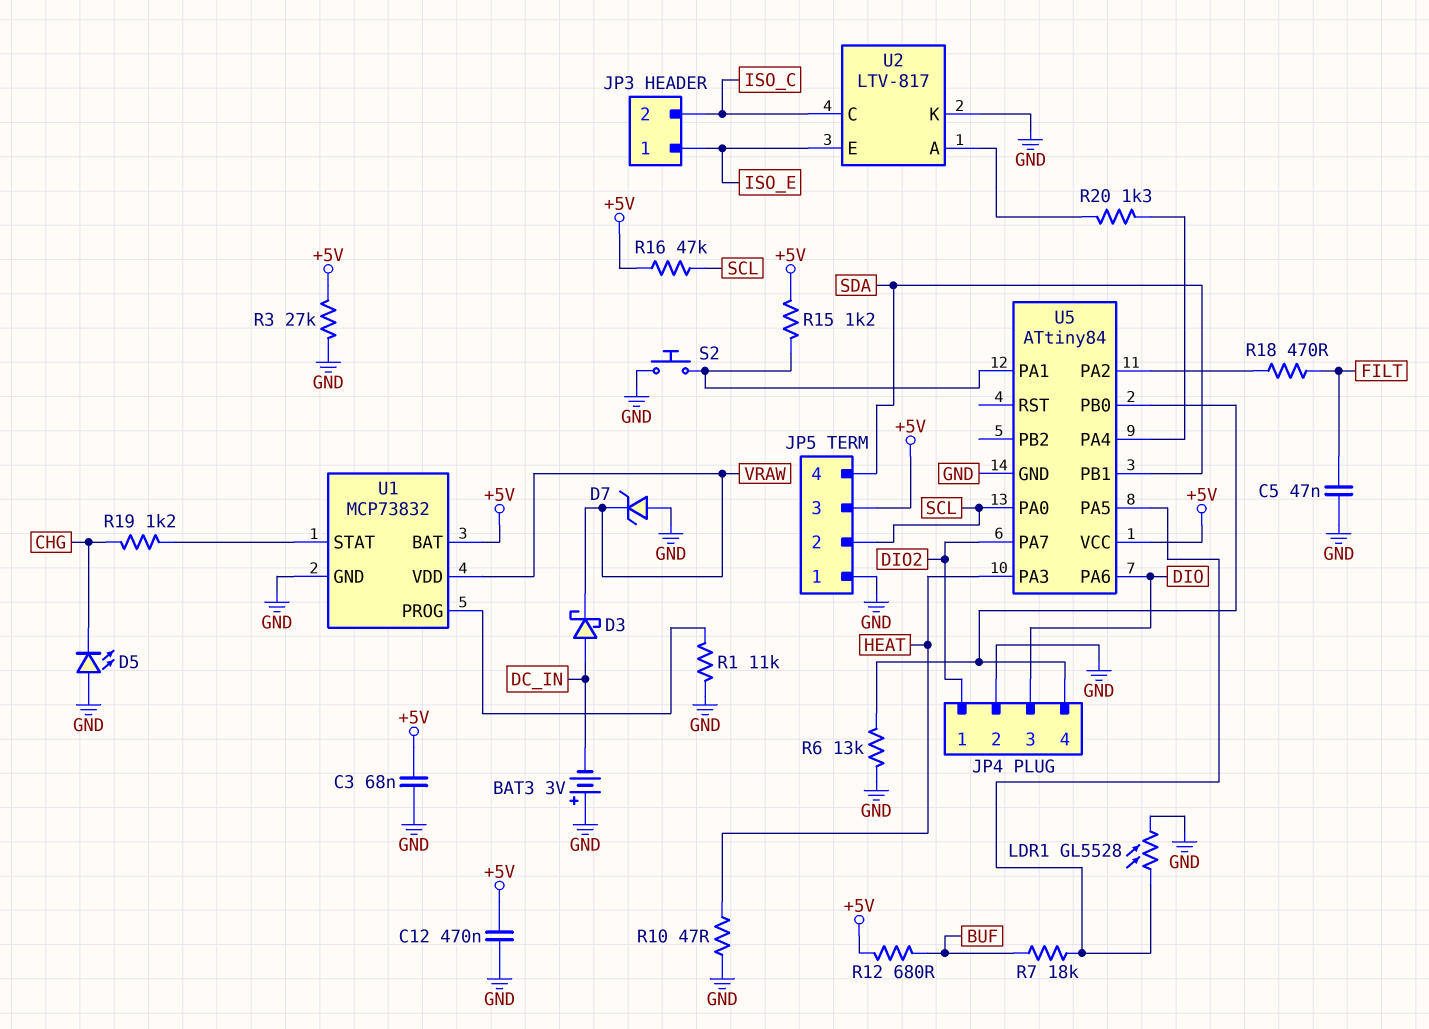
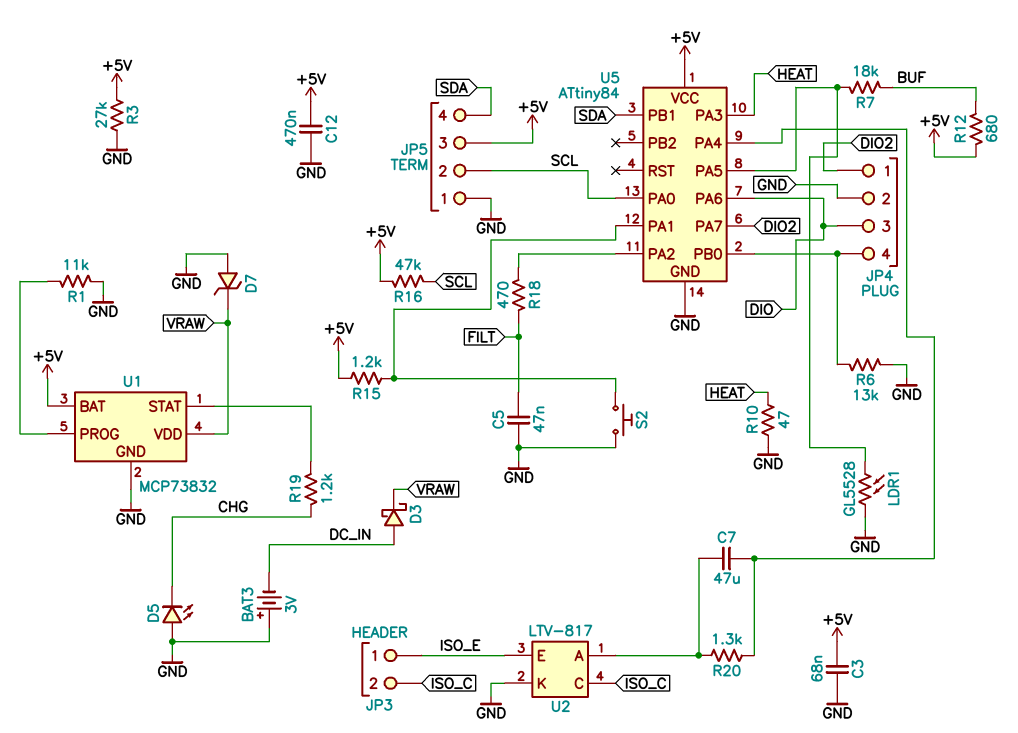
C7: none -> 47uF (U2/A, U5/PA4)

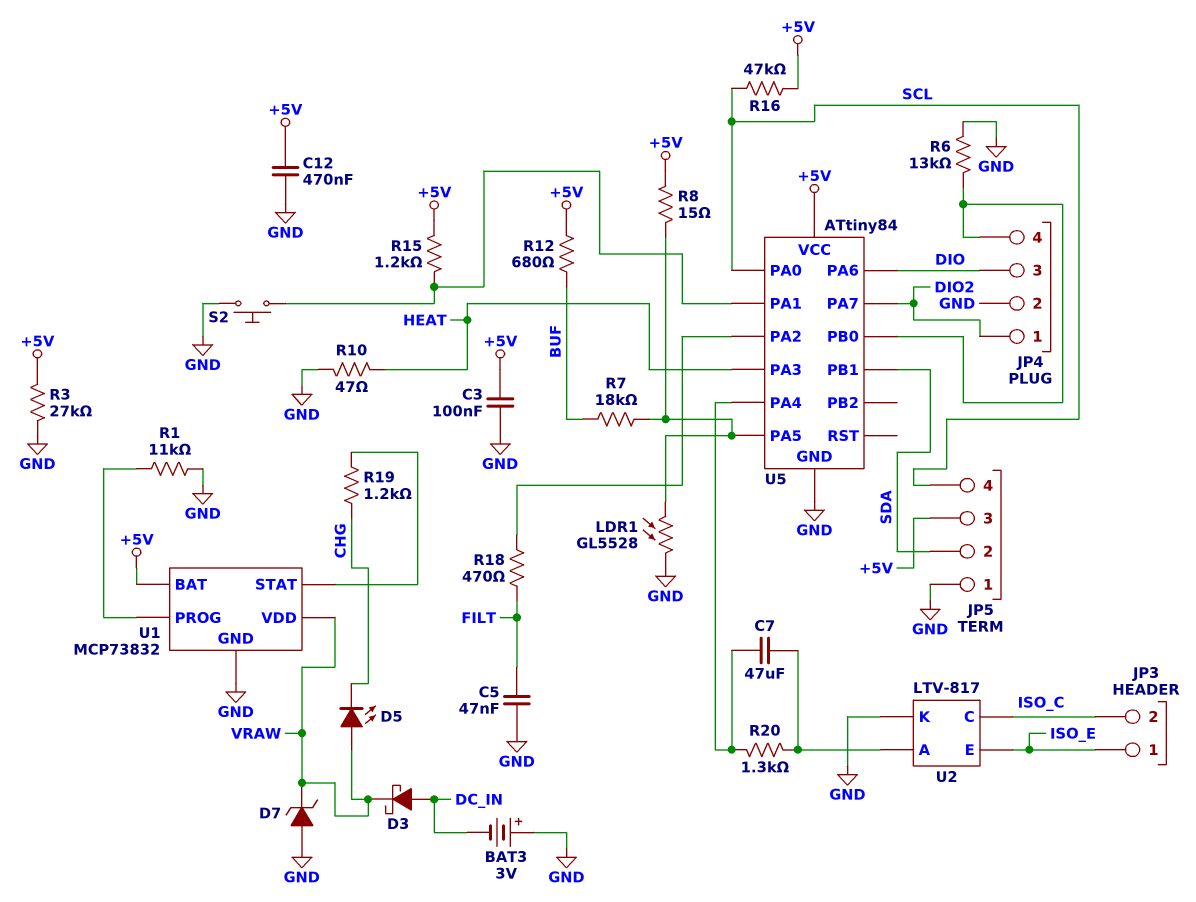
C3: 68nF (+5V, GND) -> 100nF (+5V, GND)
D5: LED (A GND, K CHG) -> LED (A VRAW, K CHG)
JP5 pin 2: SCL -> SDA
JP5 pin 4: SDA -> SCL
R8: none -> 15 (+5V, U5/PA5)

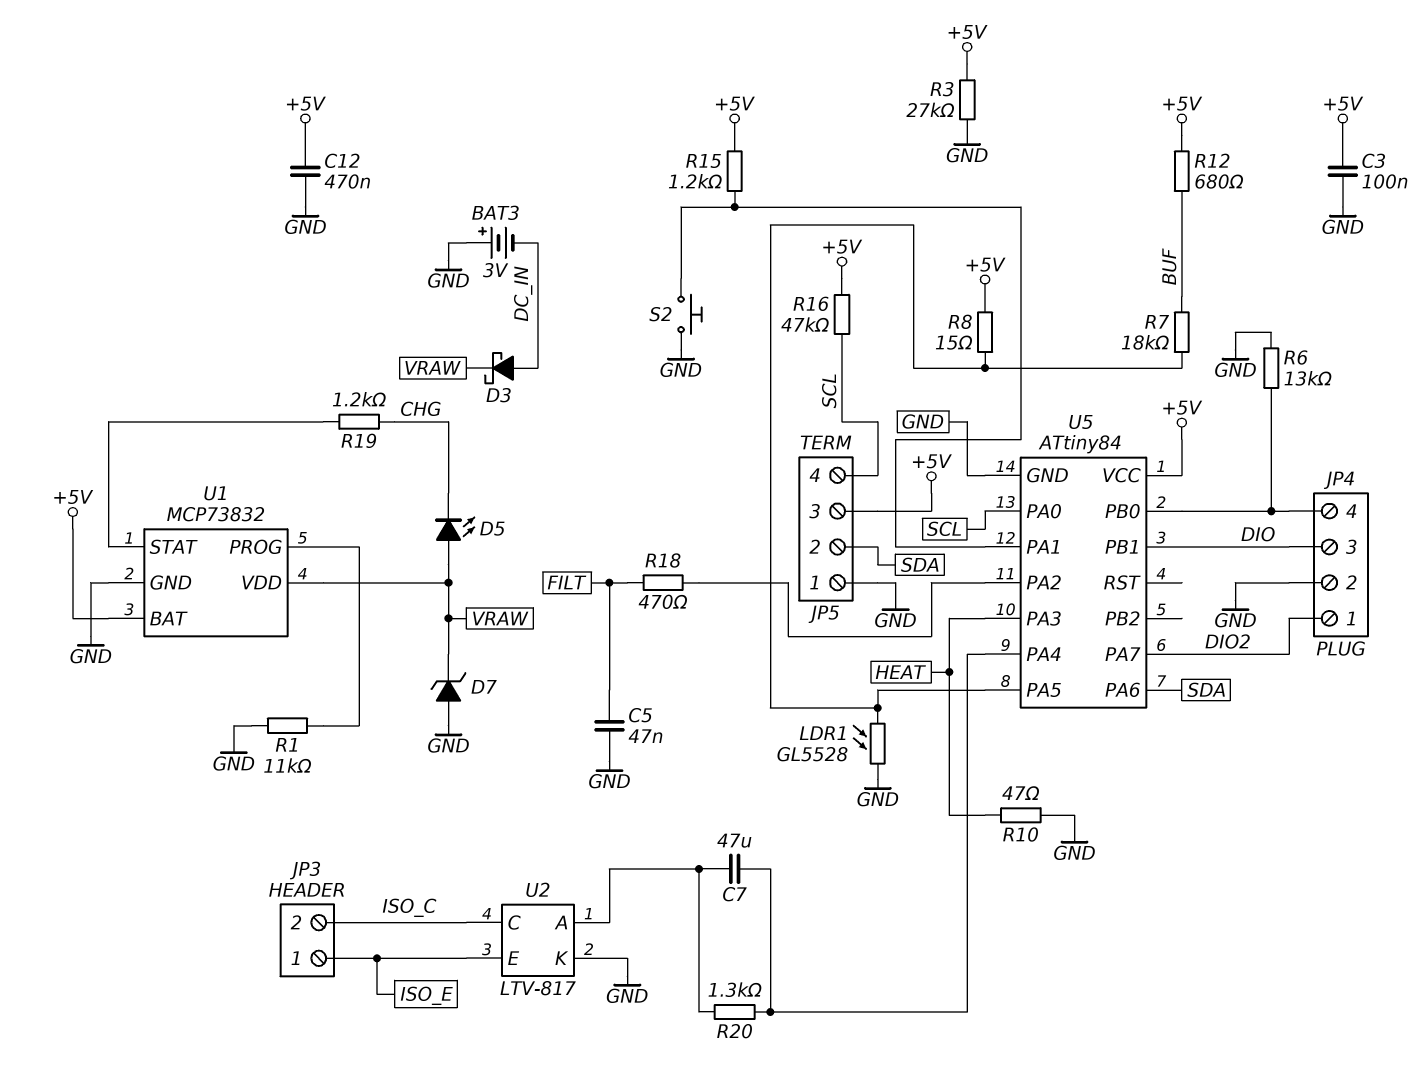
U5 pin PA6: DIO -> SDA
U5 pin PB1: SDA -> DIO

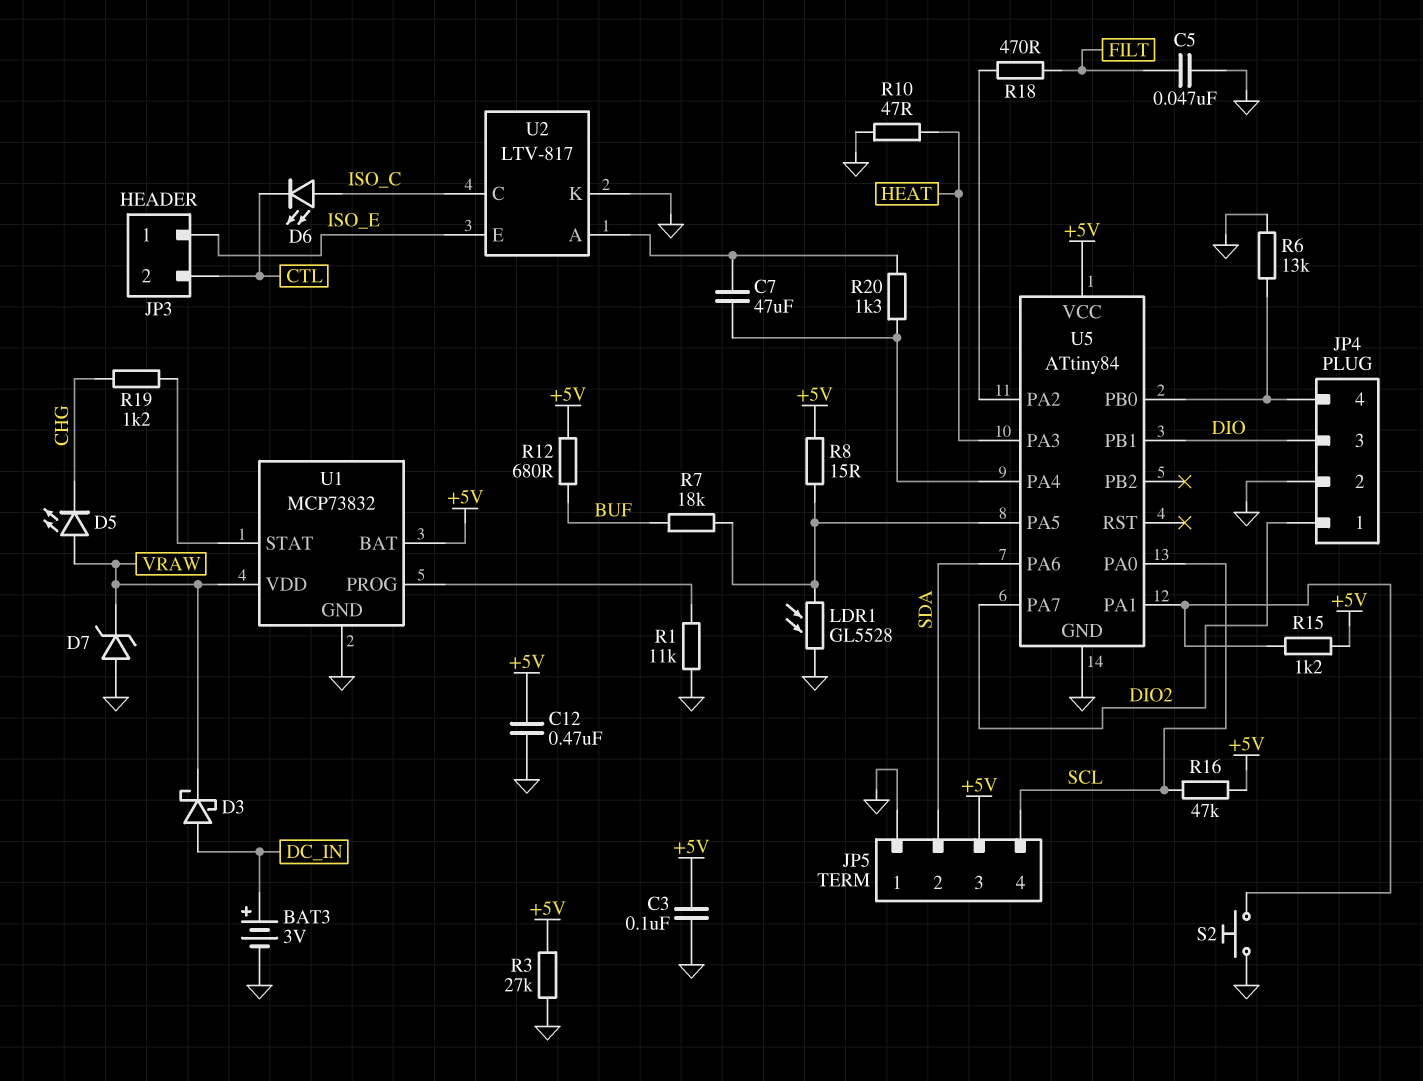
BAT3: 3V (plus GND, minus DC_IN) -> 3V (plus DC_IN, minus GND)
D6: none -> LED (A ISO_C, K CTL)
JP3 pin 2: ISO_C -> CTL

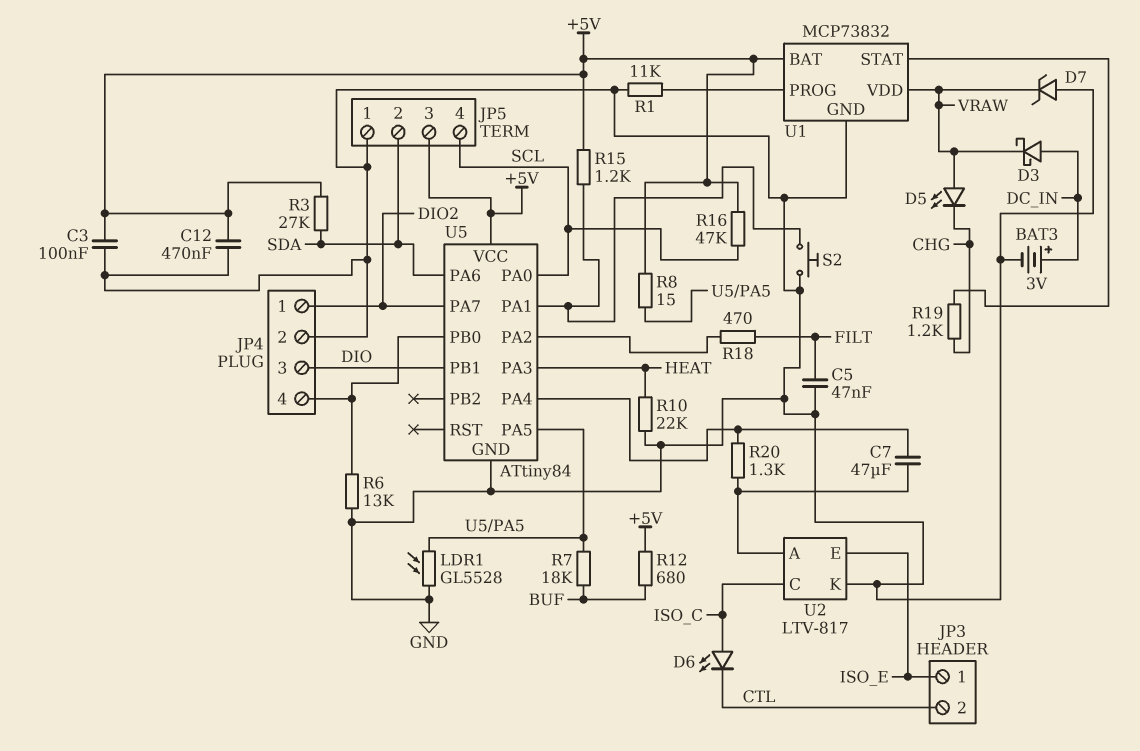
R3: 27k (+5V, GND) -> 27k (+5V, SDA)
R10: 47 (GND, HEAT) -> 22k (GND, HEAT)

